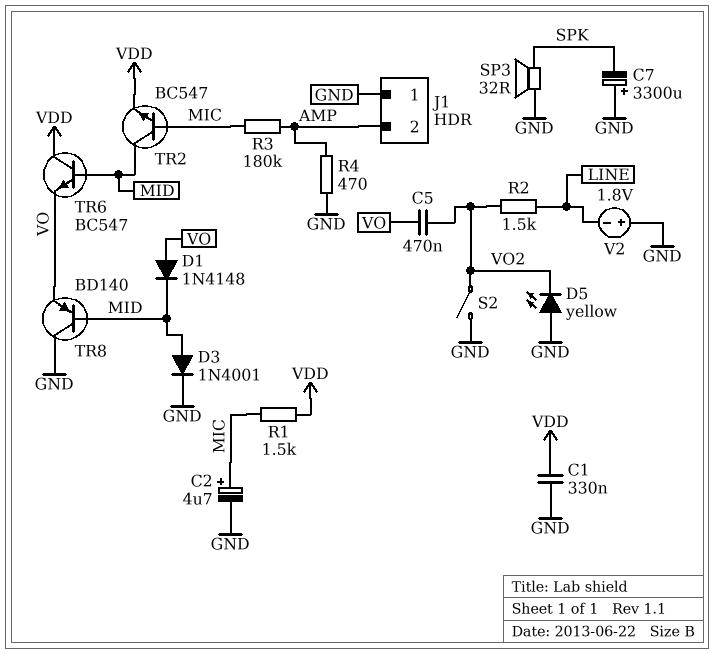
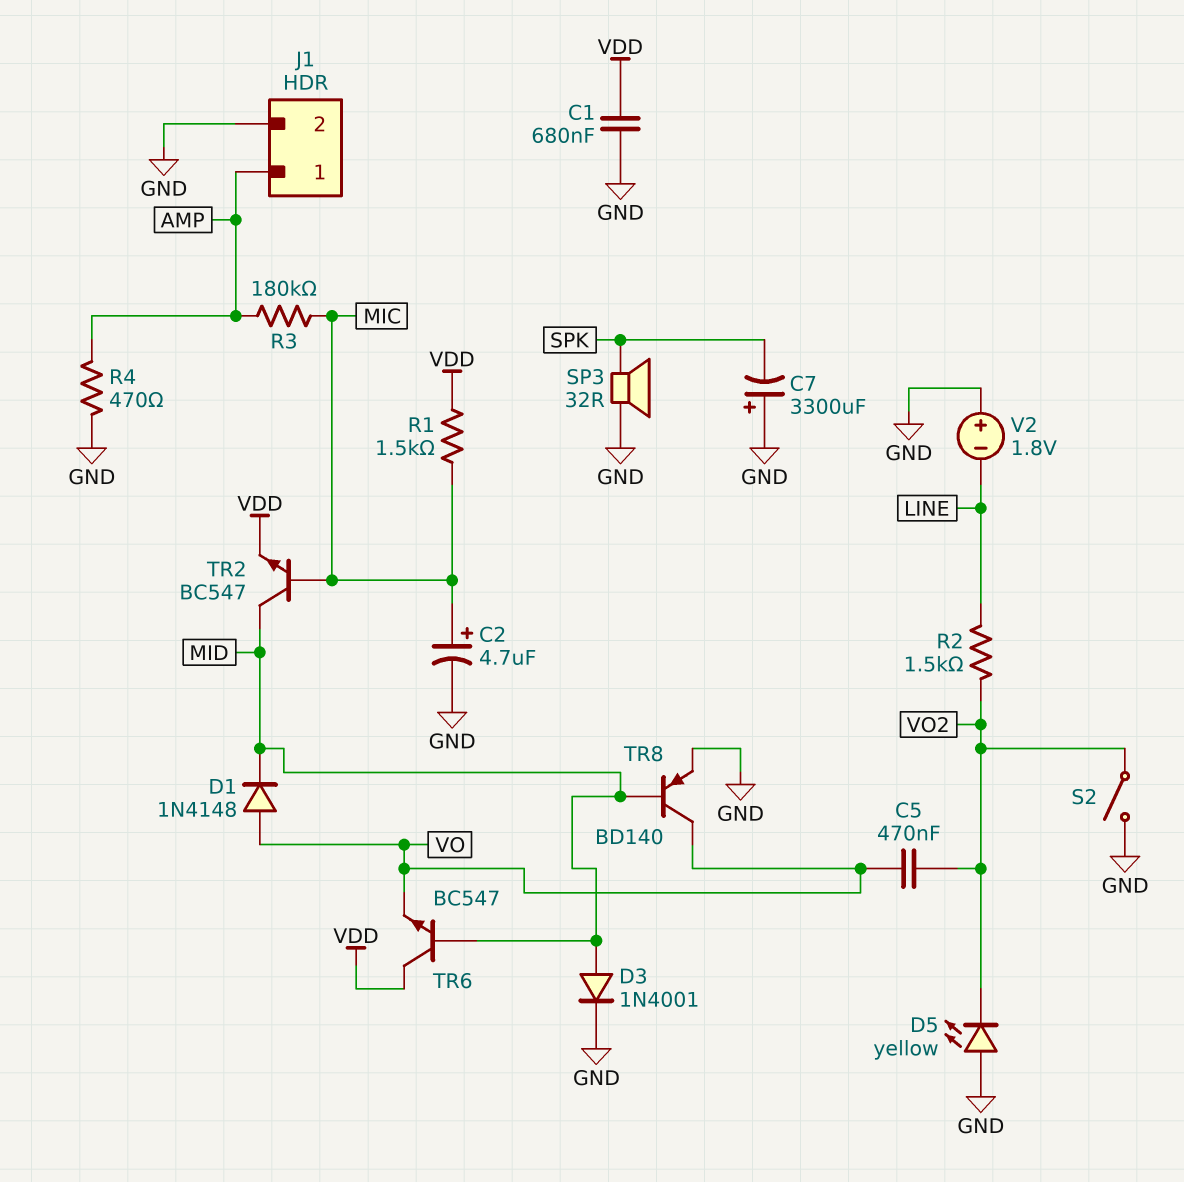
C1: 330nF (GND, VDD) -> 680nF (GND, VDD)
J1 pin 1: GND -> AMP
J1 pin 2: AMP -> GND
TR8: PNP BD140 (B MID, C GND, E VO) -> PNP BD140 (B MID, C VO, E GND)

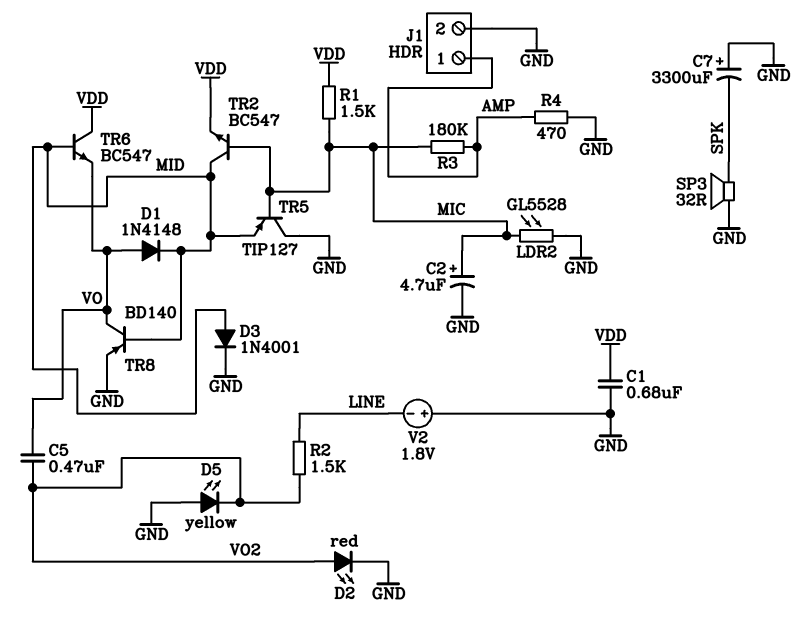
D2: none -> LED red (A VO2, K GND)
LDR2: none -> GL5528 (GND, MIC)
S2: switch (GND, VO2) -> none
TR5: none -> PNP TIP127 (B MIC, C GND, E MID)

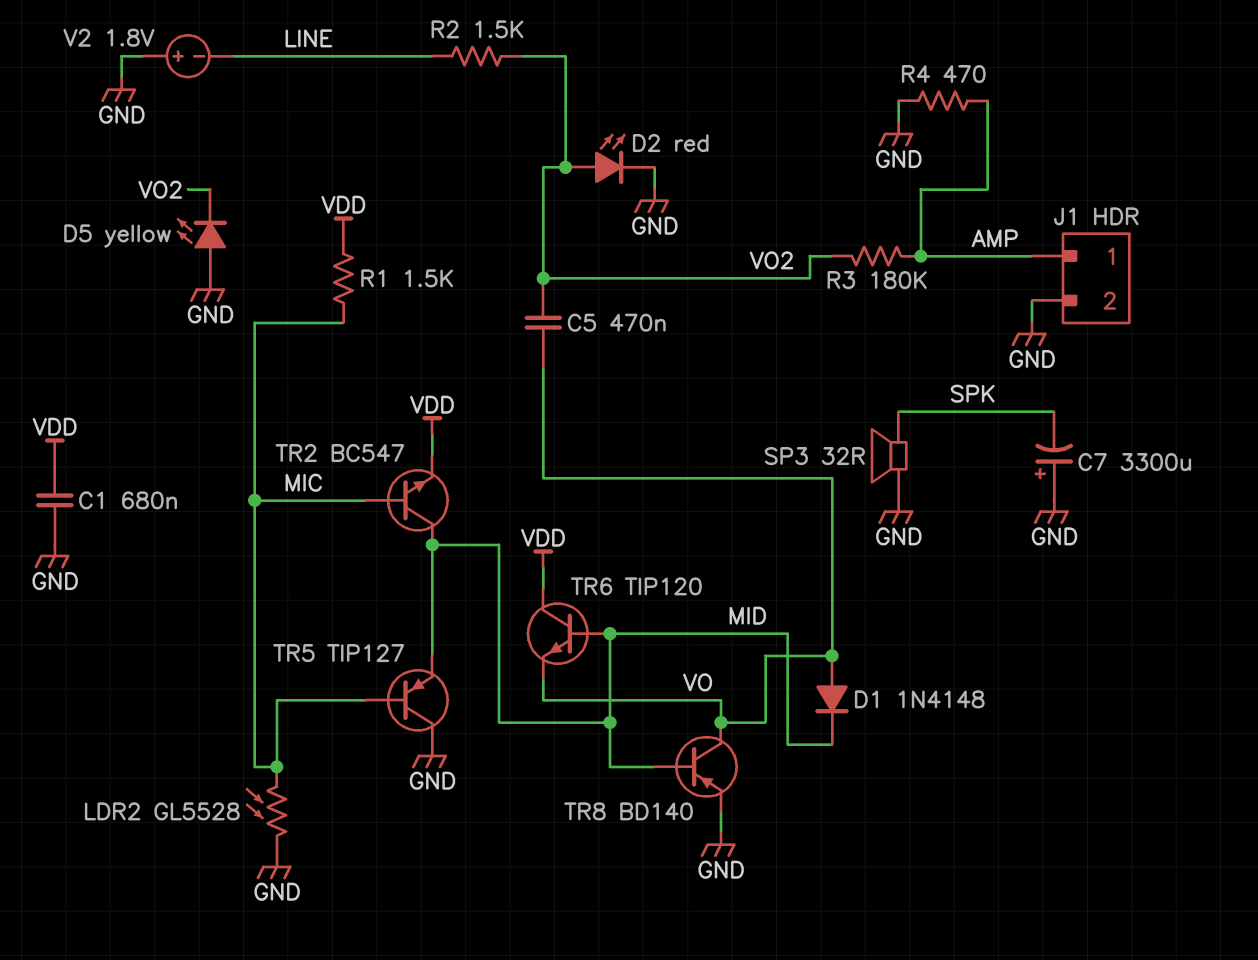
C2: 4.7uF (plus MIC, minus GND) -> none
D3: diode 1N4001 (A MID, K GND) -> none
R3: 180k (AMP, MIC) -> 180k (AMP, VO2)
TR6: NPN BC547 (B MID, C VDD, E VO) -> NPN TIP120 (B MID, C VDD, E VO)

